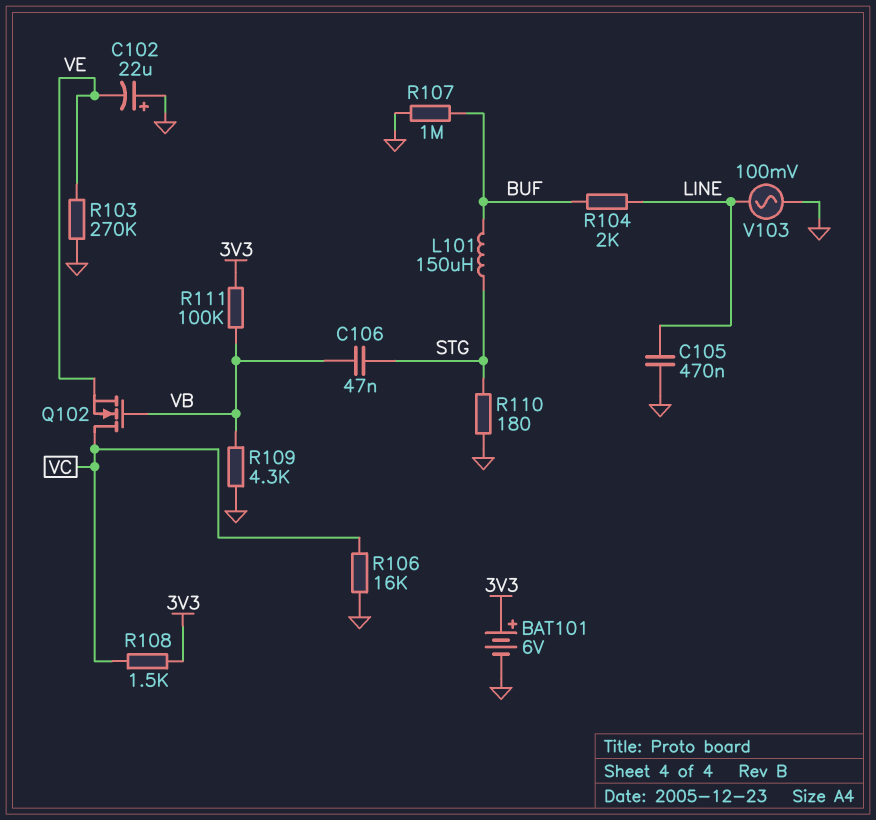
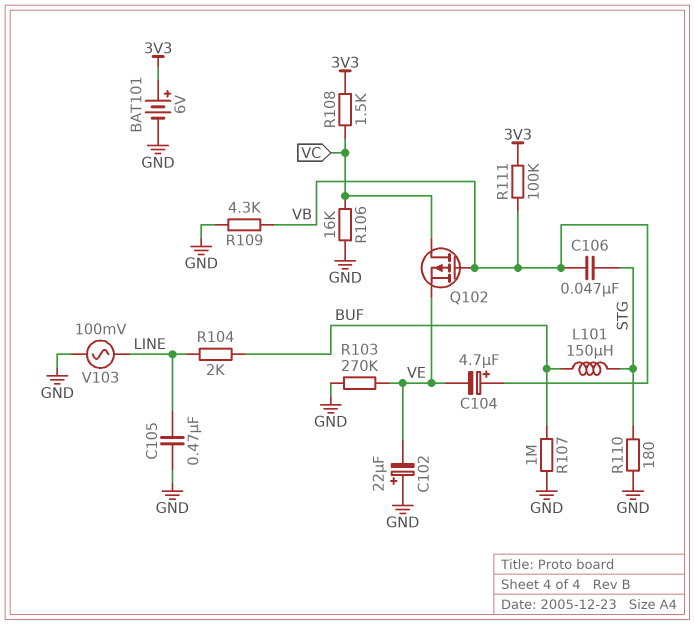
C104: none -> 4.7uF (plus VB, minus VE)
Q102: NMOS (G VB, D VC, S VE) -> PMOS (G VB, D VC, S VE)

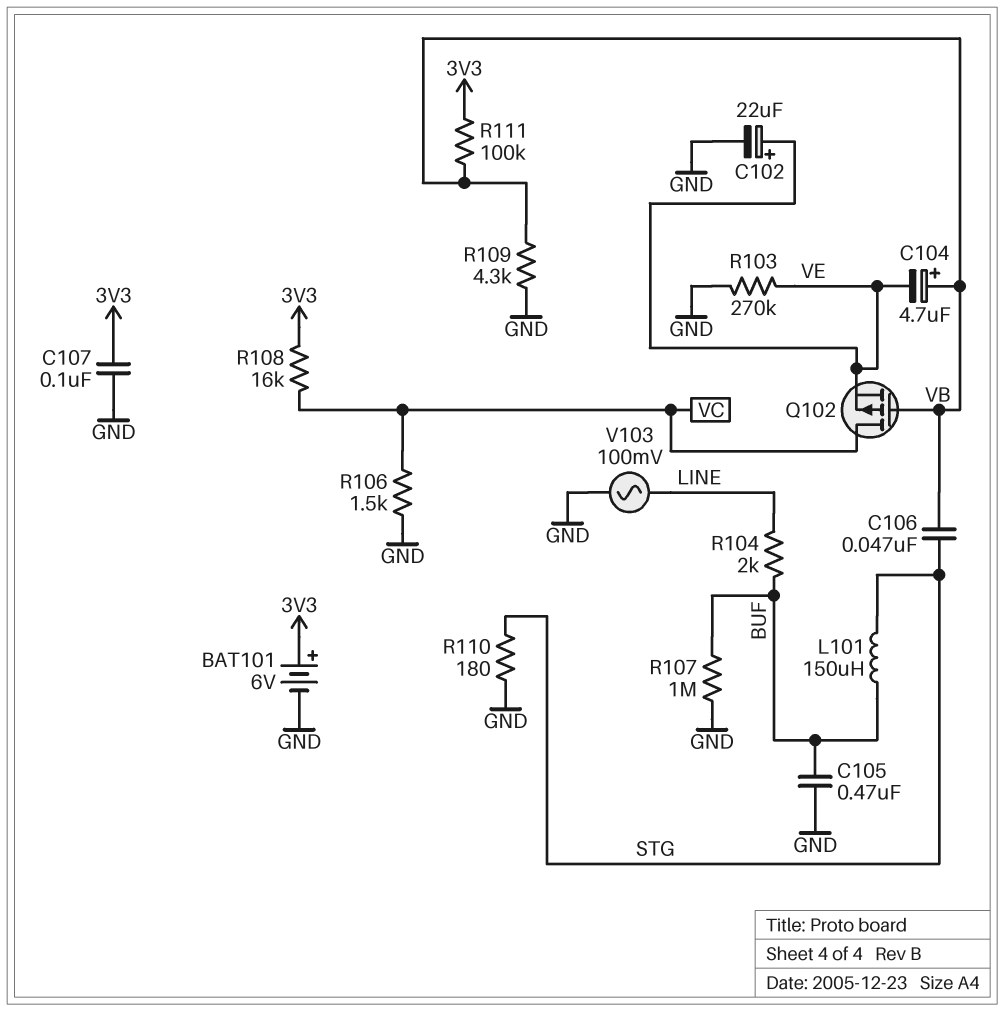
C102: 22uF (plus GND, minus VE) -> 22uF (plus VE, minus GND)
C105: 470nF (GND, LINE) -> 470nF (BUF, GND)
C107: none -> 100nF (3V3, GND)
R106: 16k (GND, VC) -> 1.5k (GND, VC)
R108: 1.5k (3V3, VC) -> 16k (3V3, VC)

